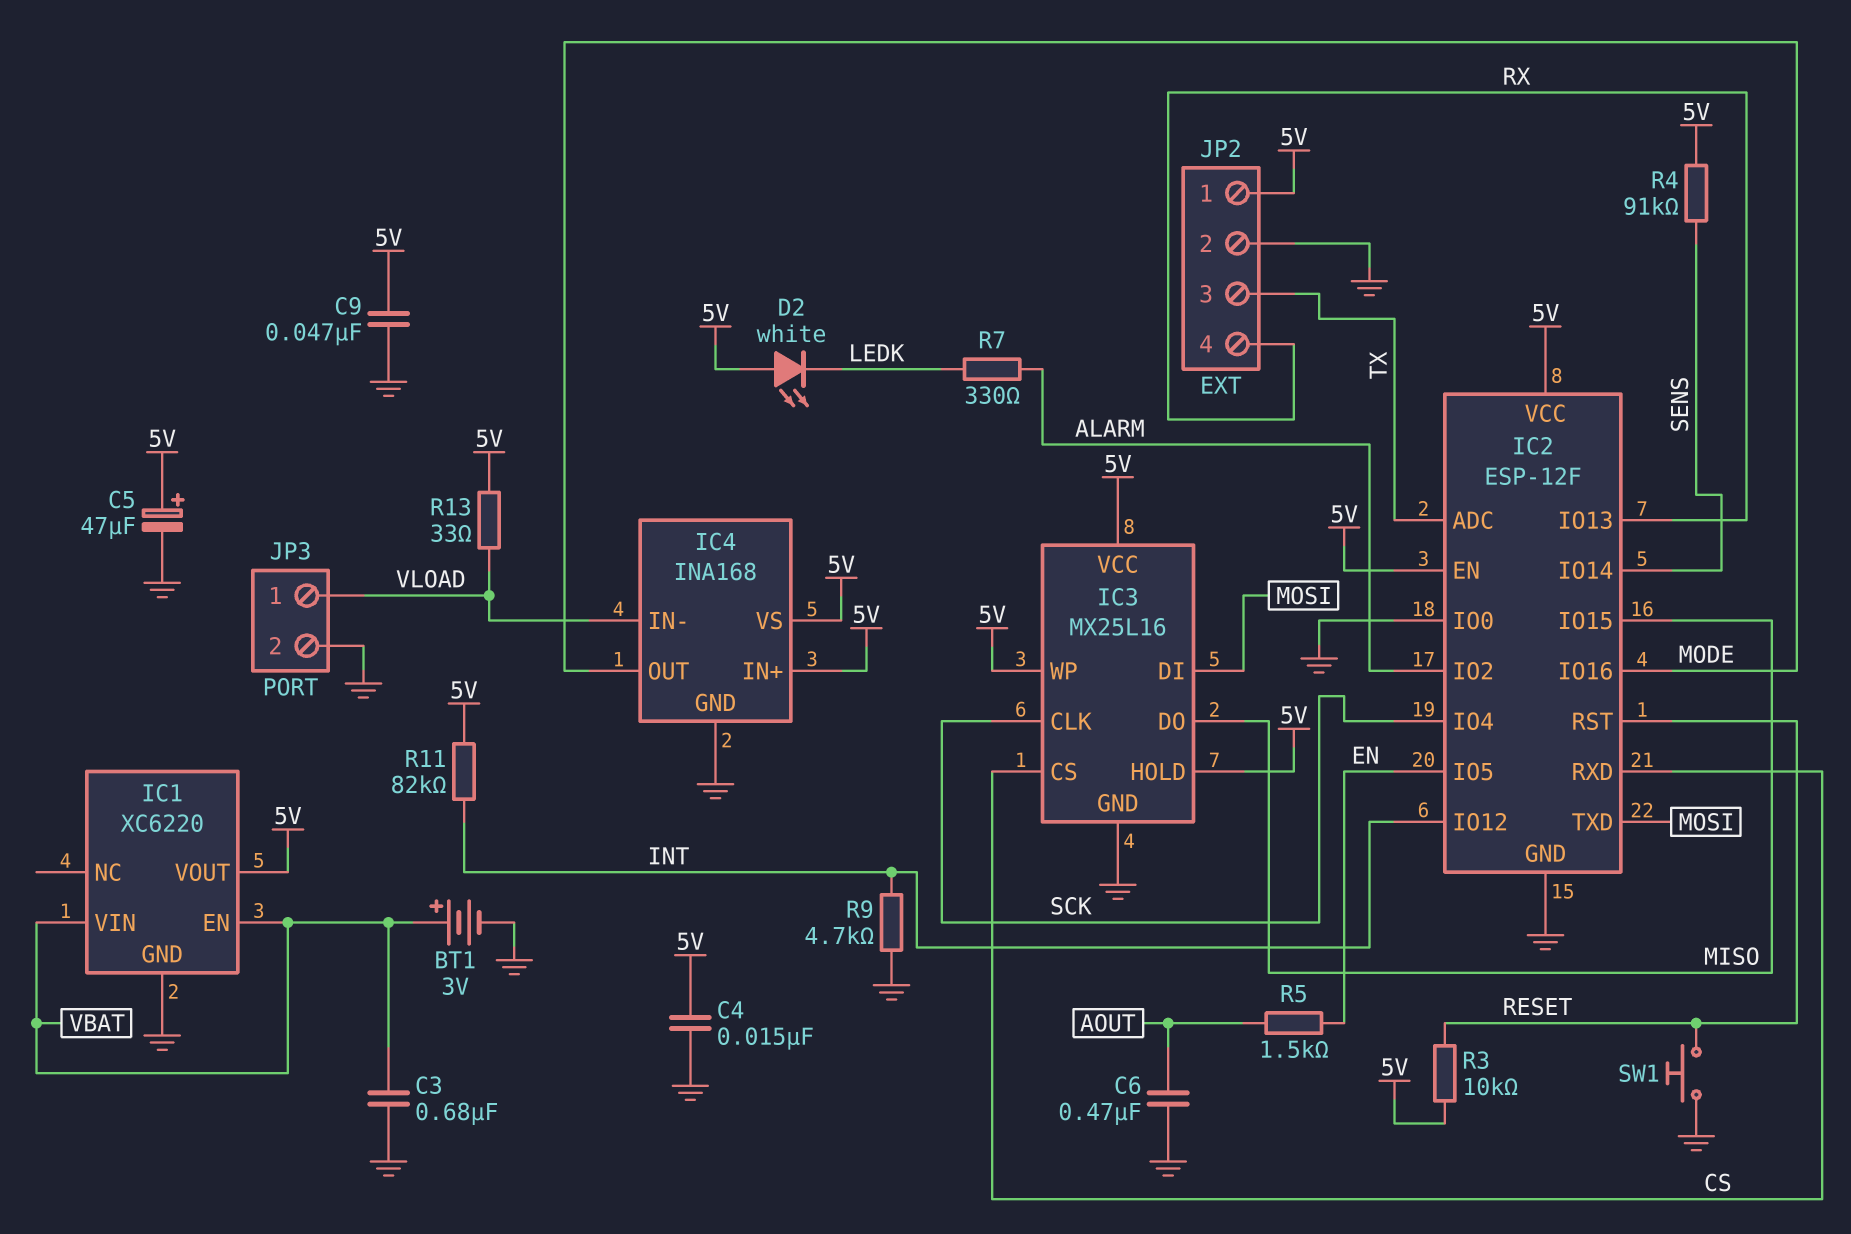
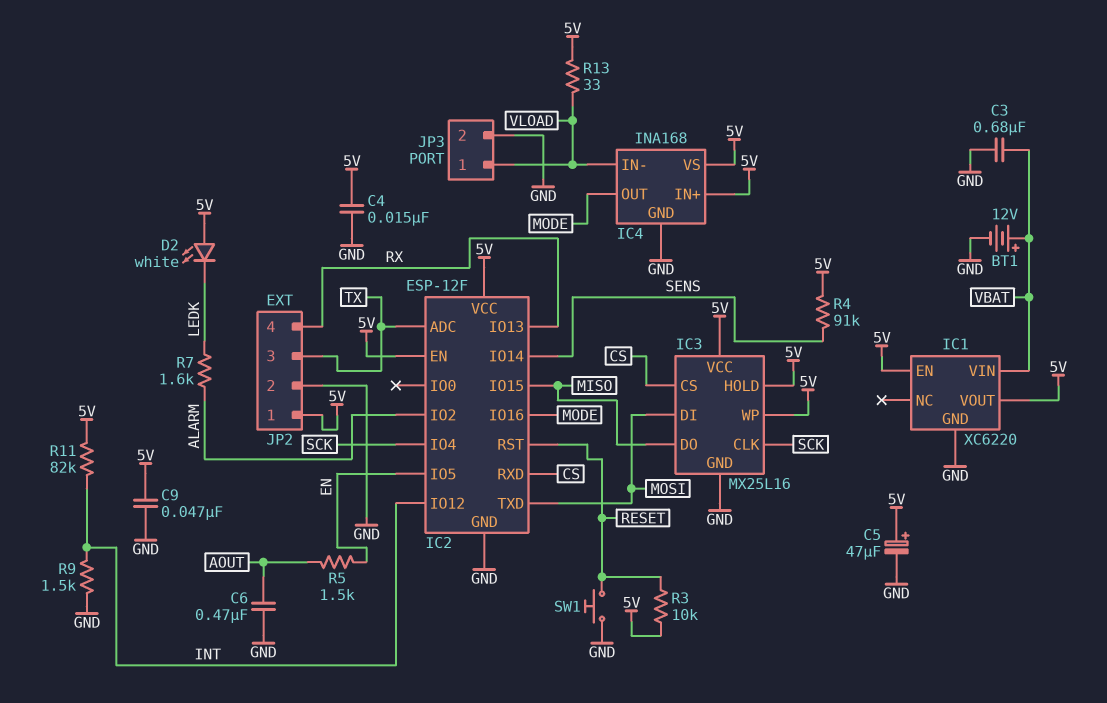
BT1: 3V (plus VBAT, minus GND) -> 12V (plus VBAT, minus GND)
IC1 pin EN: VBAT -> 5V
IC2 pin IO0: GND -> none
R7: 330 (ALARM, LEDK) -> 1.6k (ALARM, LEDK)
R9: 4.7k (GND, INT) -> 1.5k (GND, INT)

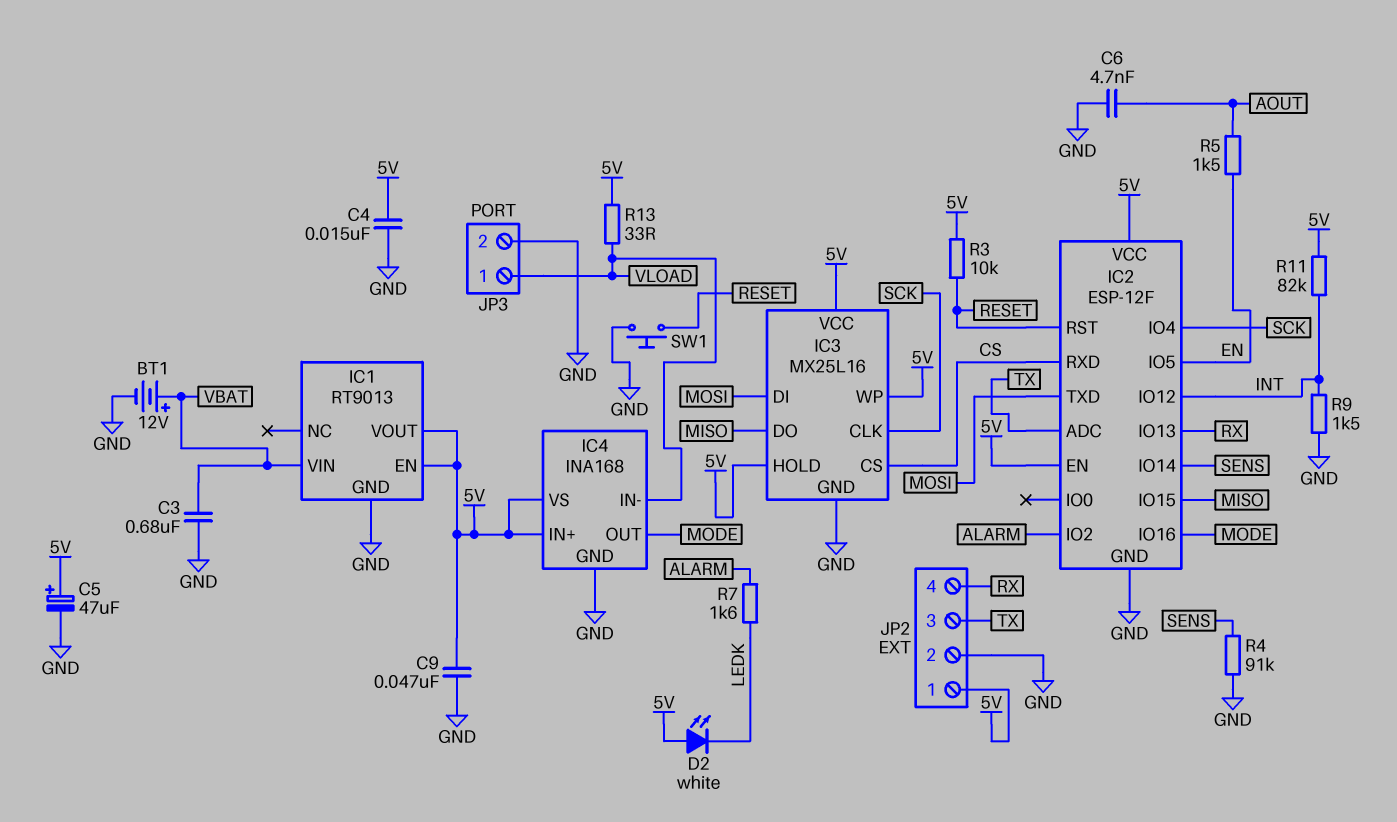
C6: 470nF (AOUT, GND) -> 4.7nF (AOUT, GND)
IC1: XC6220 -> RT9013
R4: 91k (5V, SENS) -> 91k (GND, SENS)

